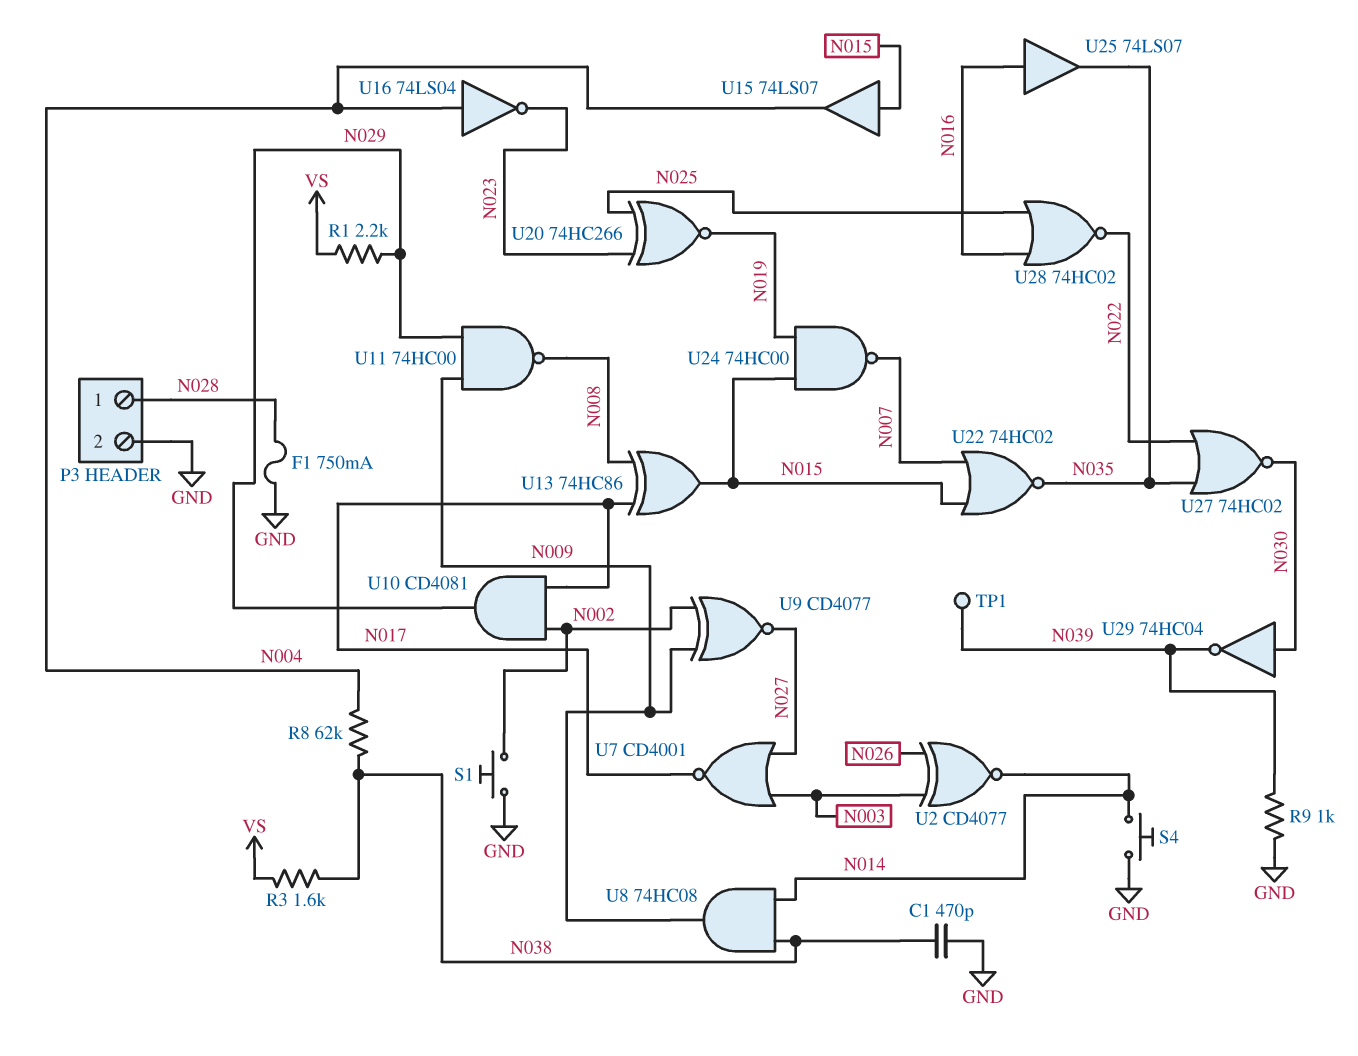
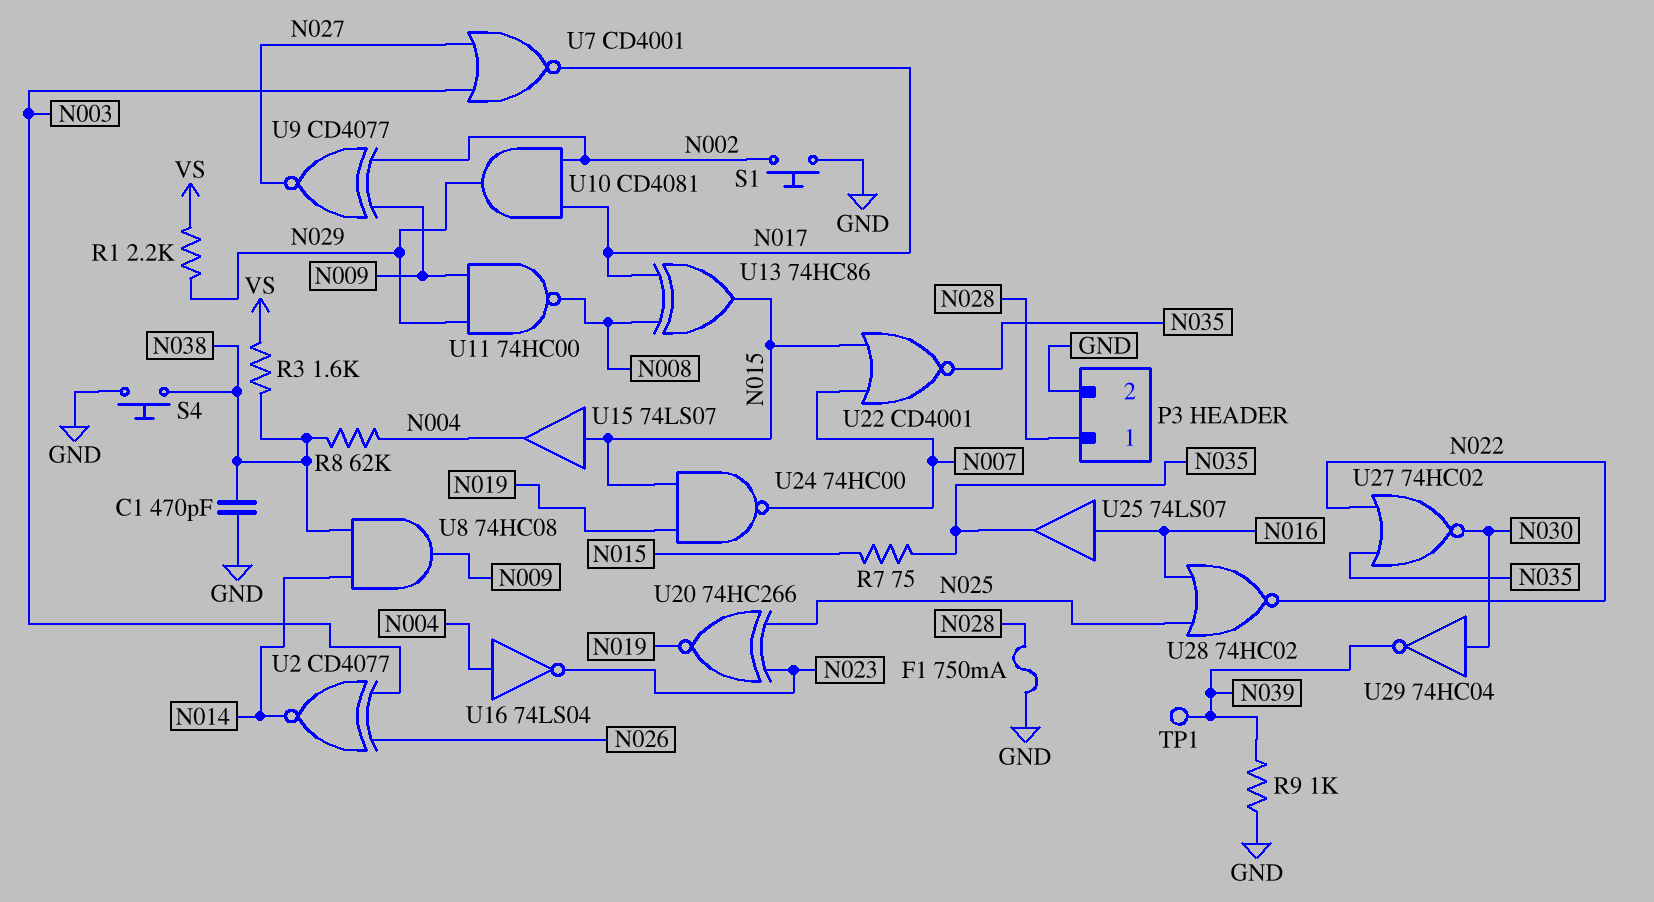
R7: none -> 75 (N015, N035)
S4: button (GND, N014) -> button (GND, N038)
U22: NOR 74HC02 (in N007, in N015, out N035) -> NOR CD4001 (in N007, in N015, out N035)

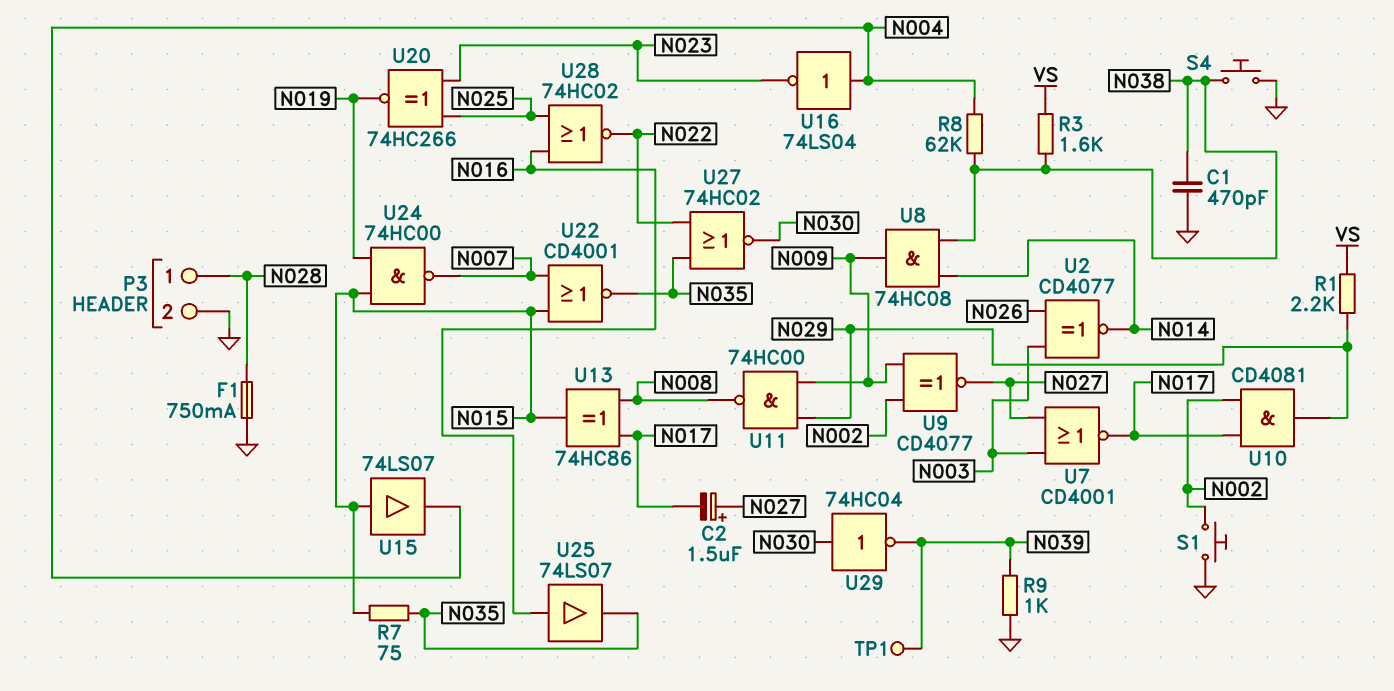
C2: none -> 1.5uF (plus N027, minus N017)

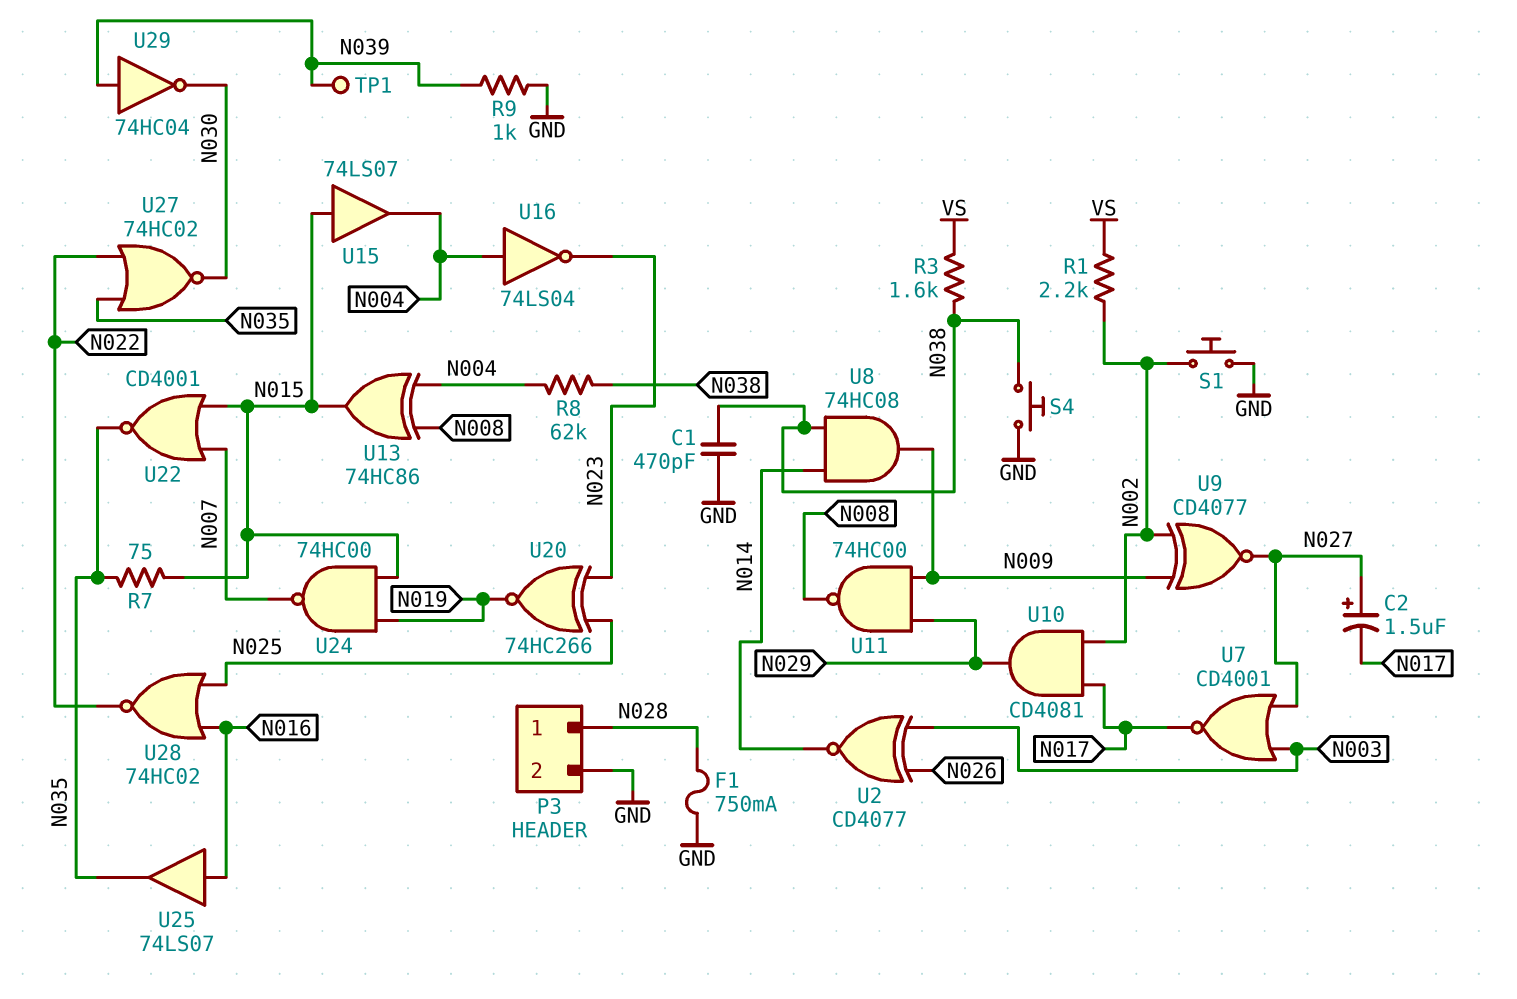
R1: 2.2k (N029, VS) -> 2.2k (N002, VS)
U13: XOR 74HC86 (in N008, in N017, out N015) -> XOR 74HC86 (in N004, in N008, out N015)
U29: NOT 74HC04 (in N030, out N039) -> NOT 74HC04 (in N039, out N030)

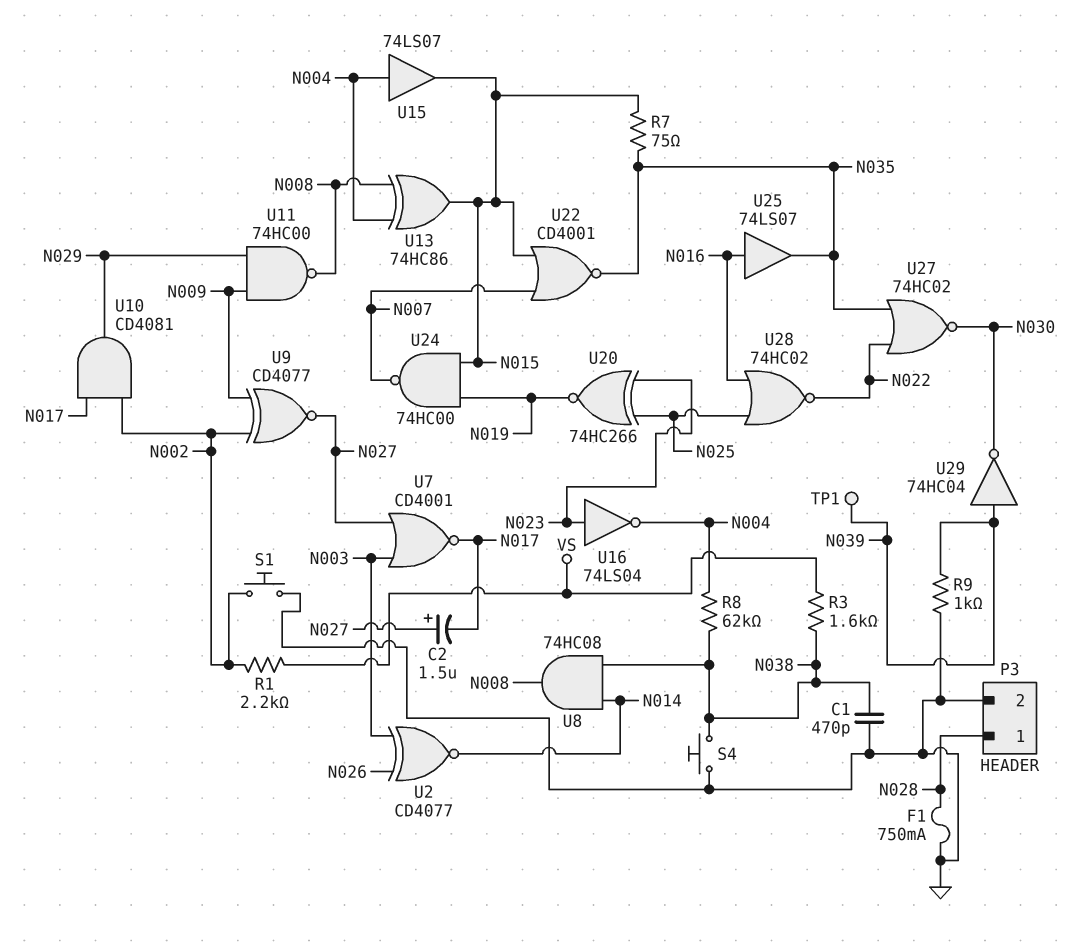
U8: AND 74HC08 (in N014, in N038, out N009) -> AND 74HC08 (in N014, in N038, out N008)
U15: buffer 74LS07 (in N015, out N004) -> buffer 74LS07 (in N004, out N015)
U16: NOT 74LS04 (in N004, out N023) -> NOT 74LS04 (in N023, out N004)

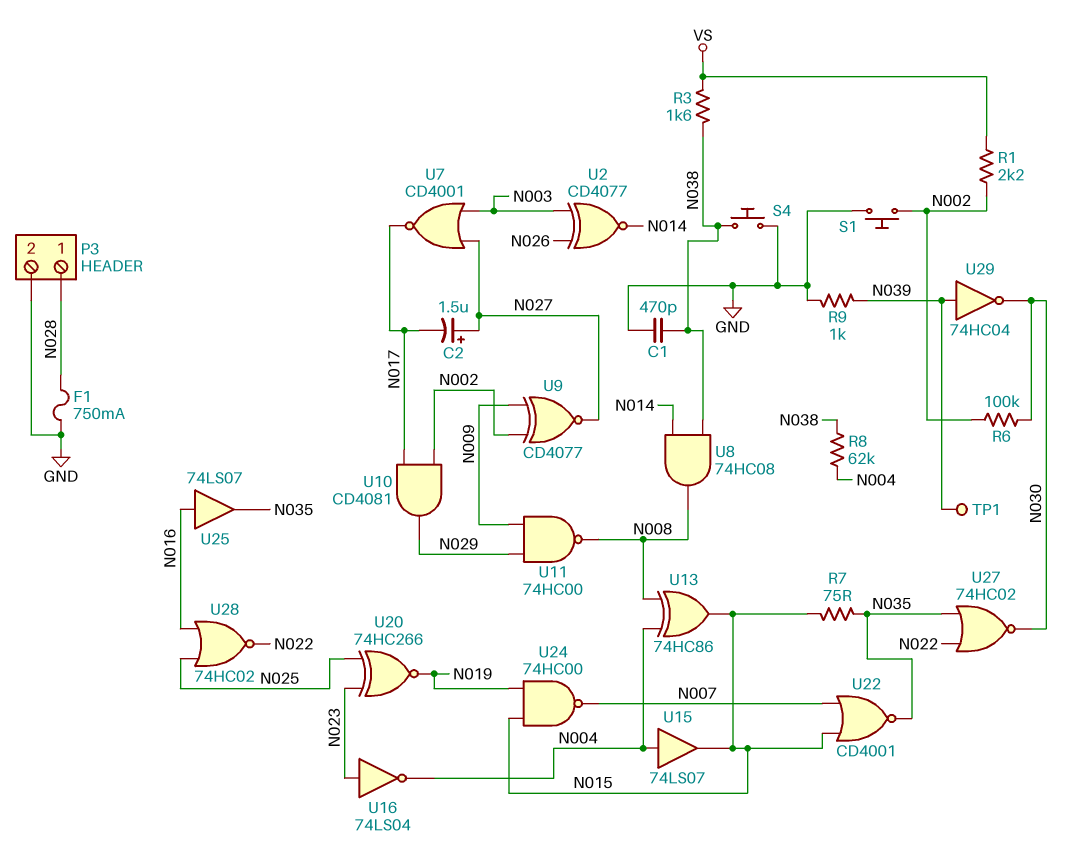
R6: none -> 100k (N002, N030)

